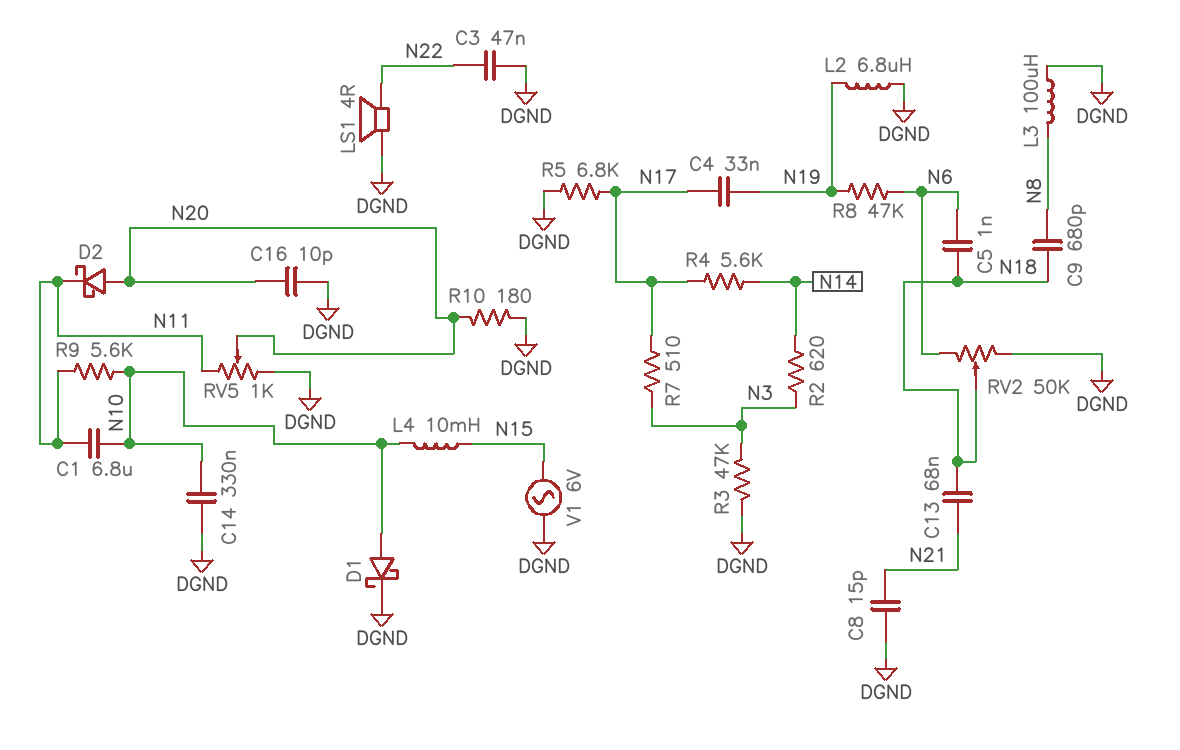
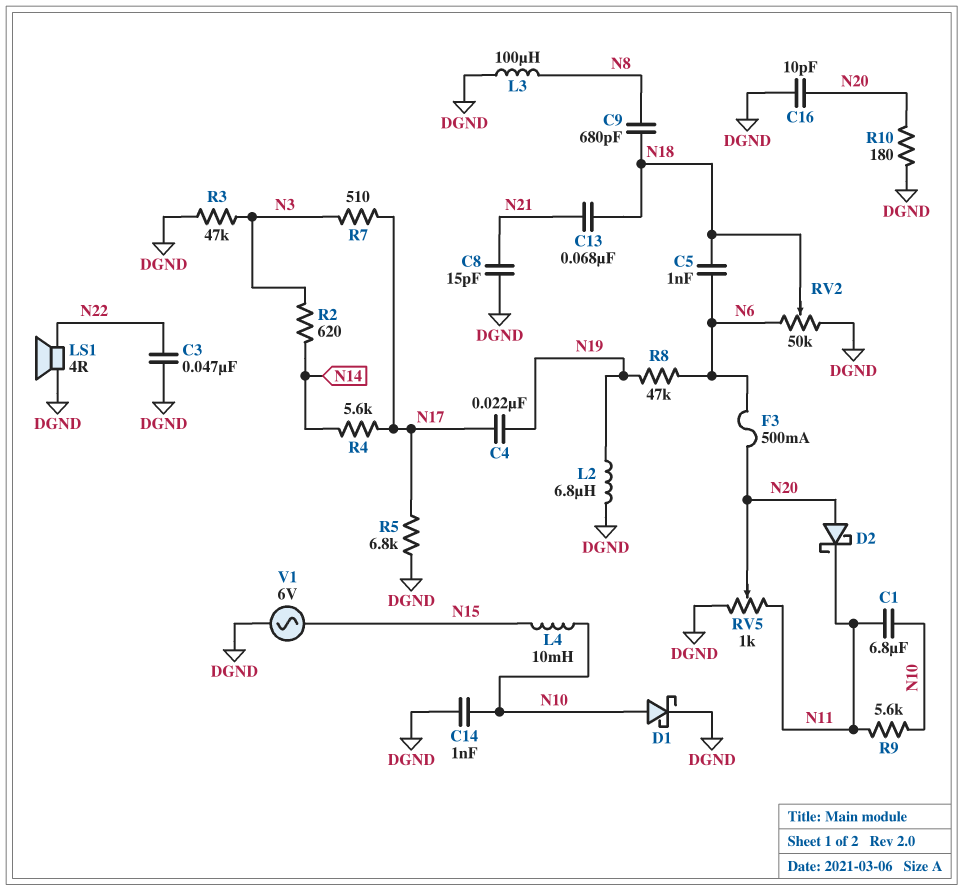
C4: 33nF (N17, N19) -> 22nF (N17, N19)
C14: 330nF (DGND, N10) -> 1nF (DGND, N10)
F3: none -> 500mA (N6, N20)

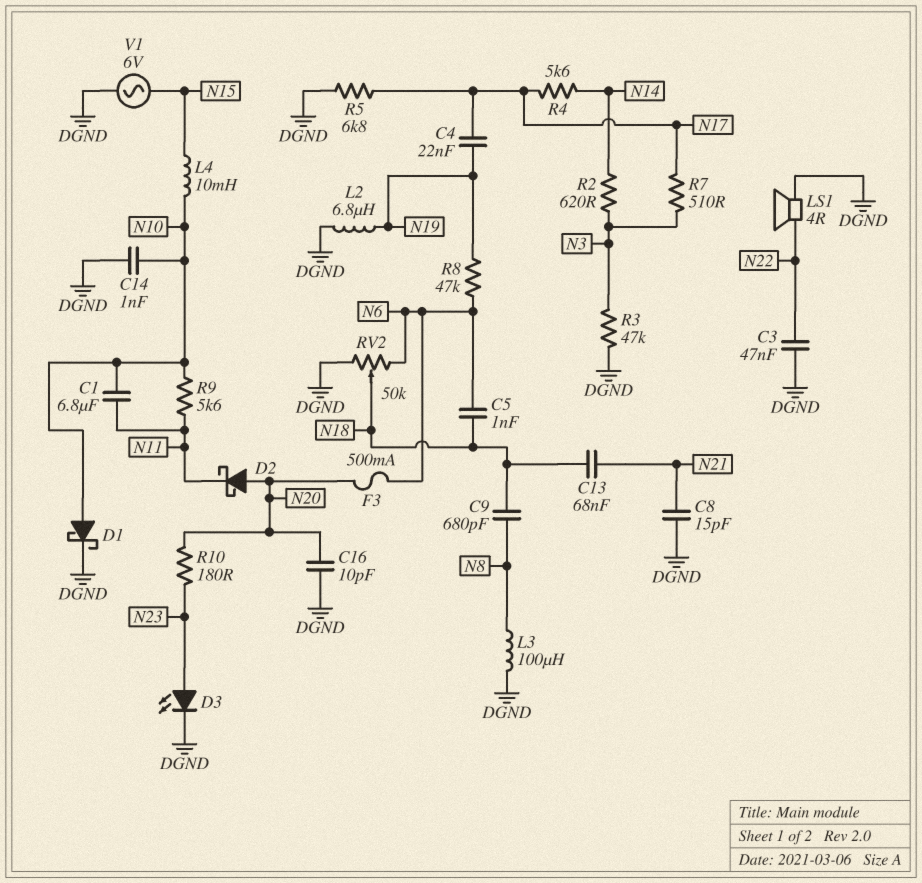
D3: none -> LED (A N23, K DGND)
R10: 180 (DGND, N20) -> 180 (N20, N23)
RV5: 1k (DGND, N11, wiper N20) -> none

